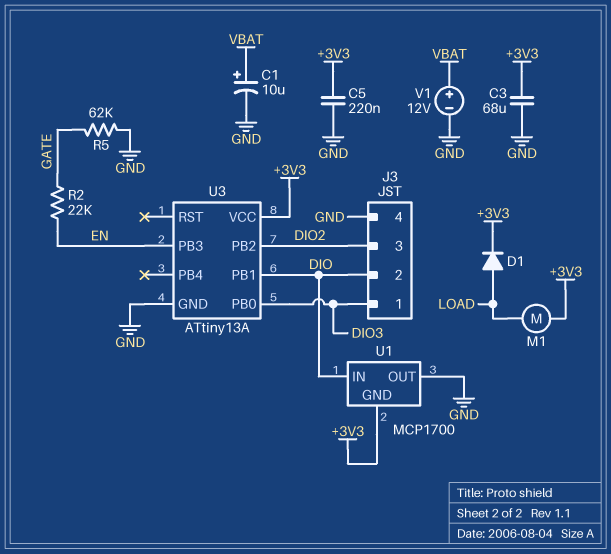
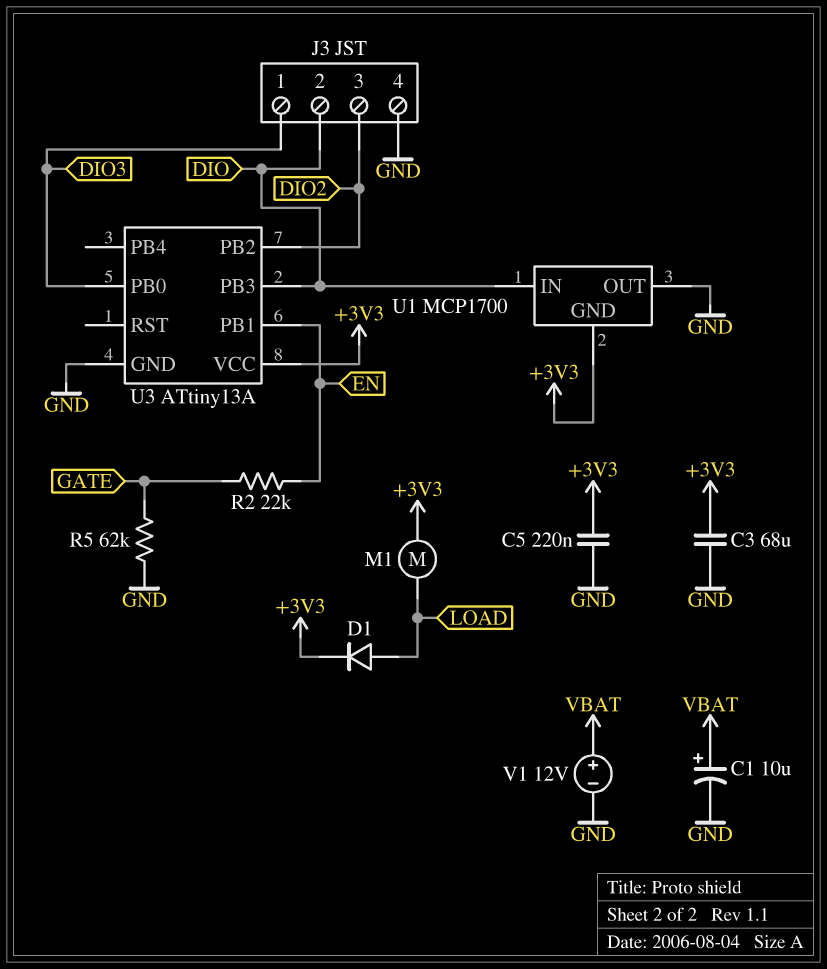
U3 pin PB1: DIO -> EN
U3 pin PB3: EN -> DIO

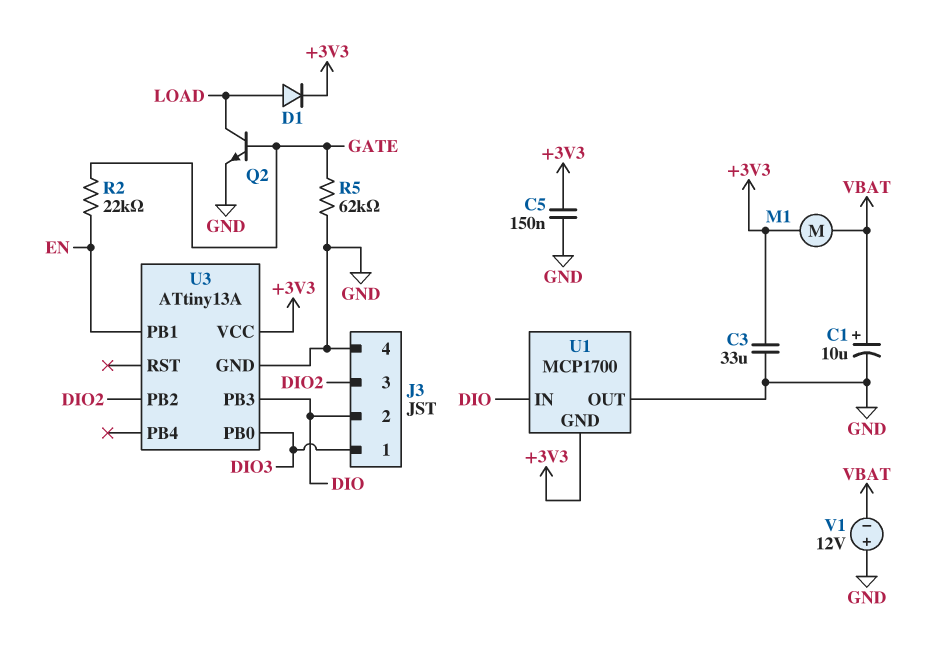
C3: 68uF (+3V3, GND) -> 33uF (+3V3, GND)
C5: 220nF (+3V3, GND) -> 150nF (+3V3, GND)
M1: motor (+3V3, LOAD) -> motor (+3V3, VBAT)
Q2: none -> NPN (B GATE, C LOAD, E GND)
V1: 12V (plus VBAT, minus GND) -> 12V (plus GND, minus VBAT)

